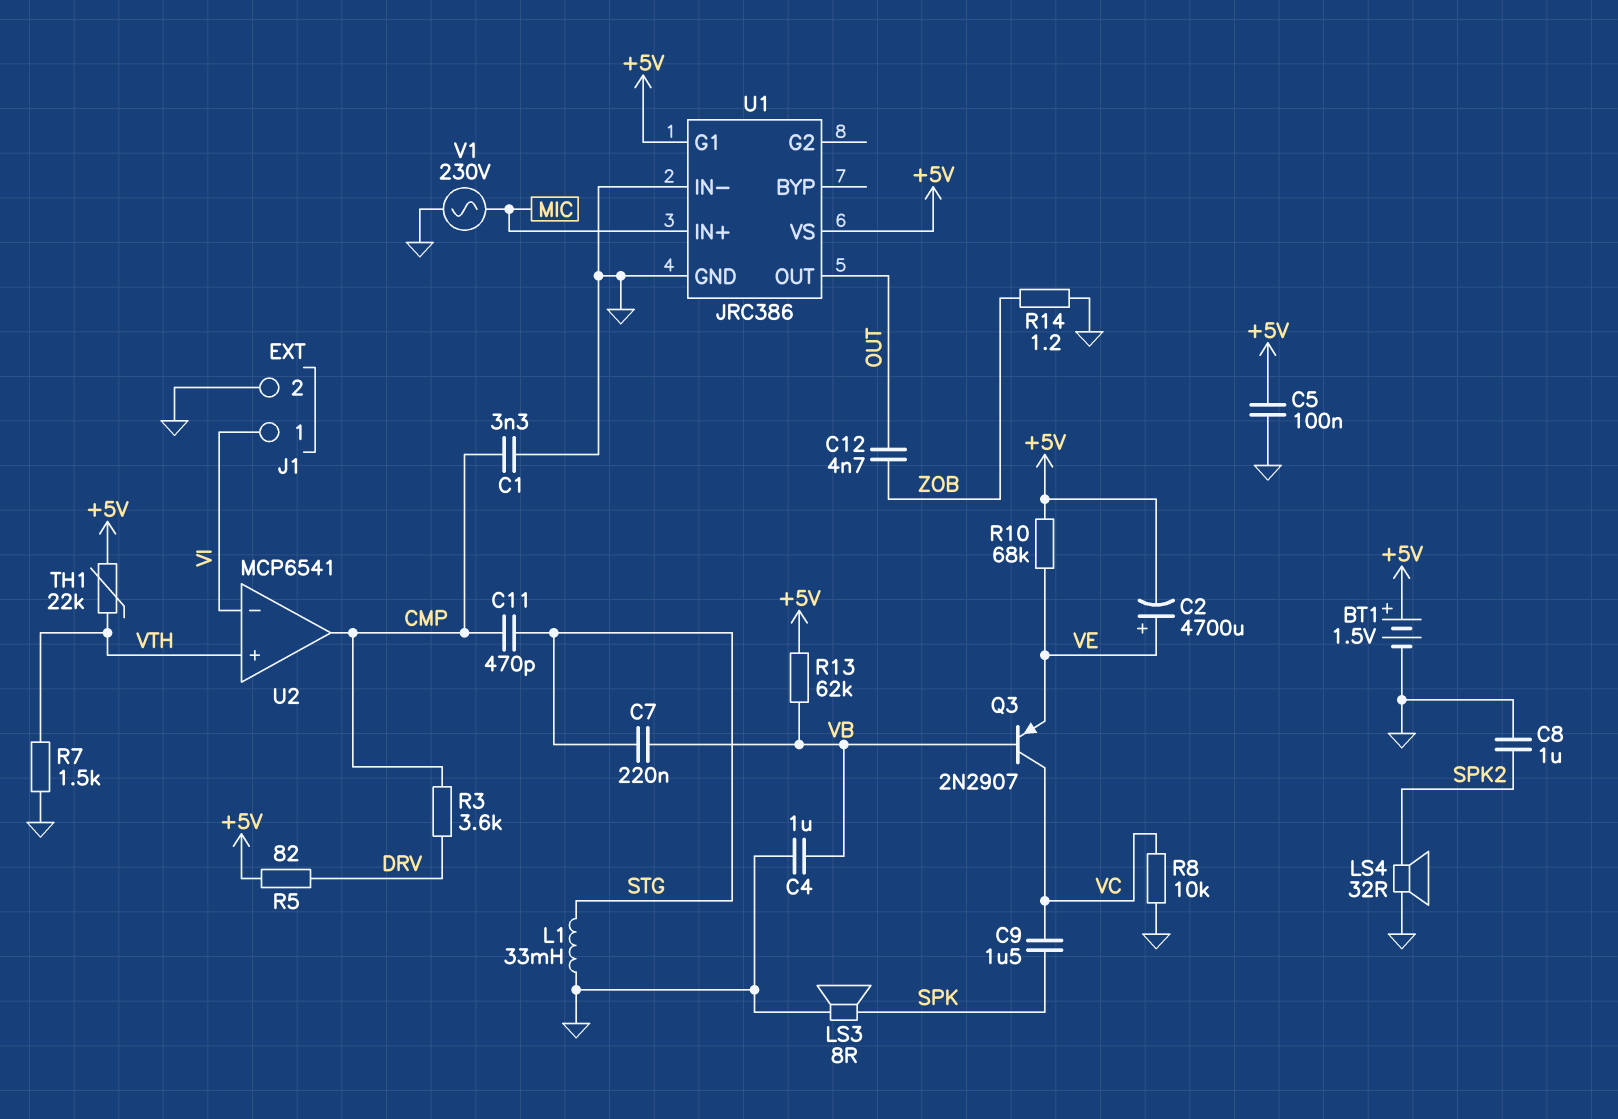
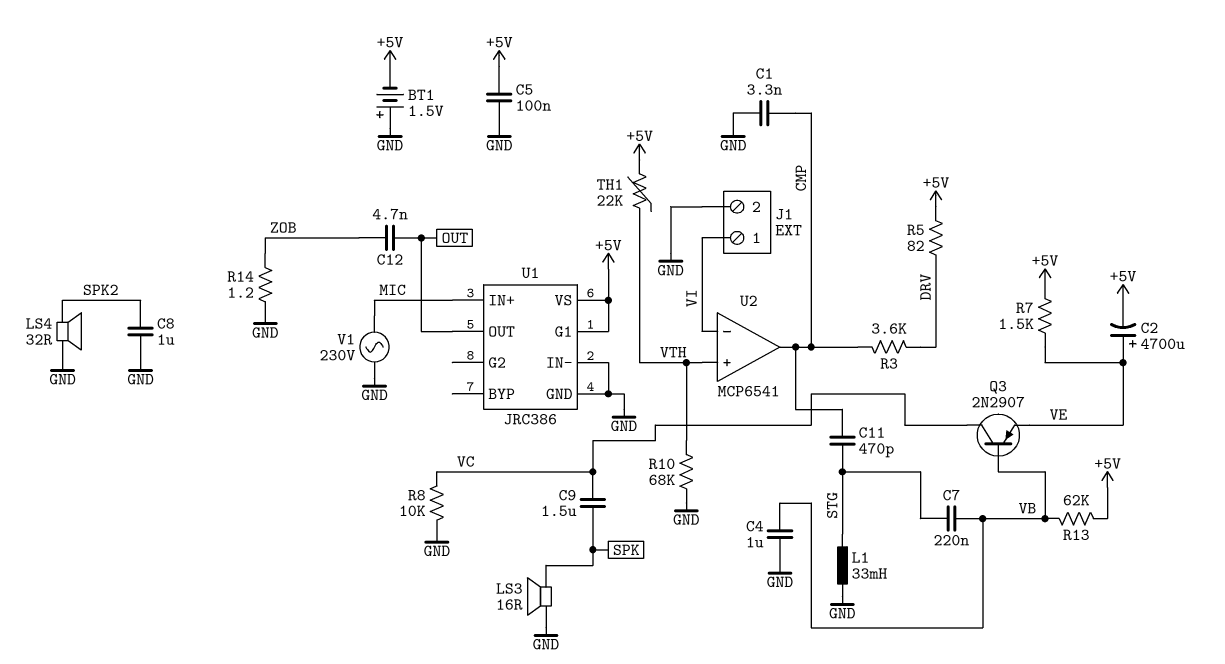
BT1: 1.5V (plus +5V, minus GND) -> 1.5V (plus GND, minus +5V)
LS3: speaker 8R (GND, SPK) -> speaker 16R (GND, SPK)
R7: 1.5k (GND, VTH) -> 1.5k (+5V, VE)
R10: 68k (+5V, VE) -> 68k (GND, VTH)

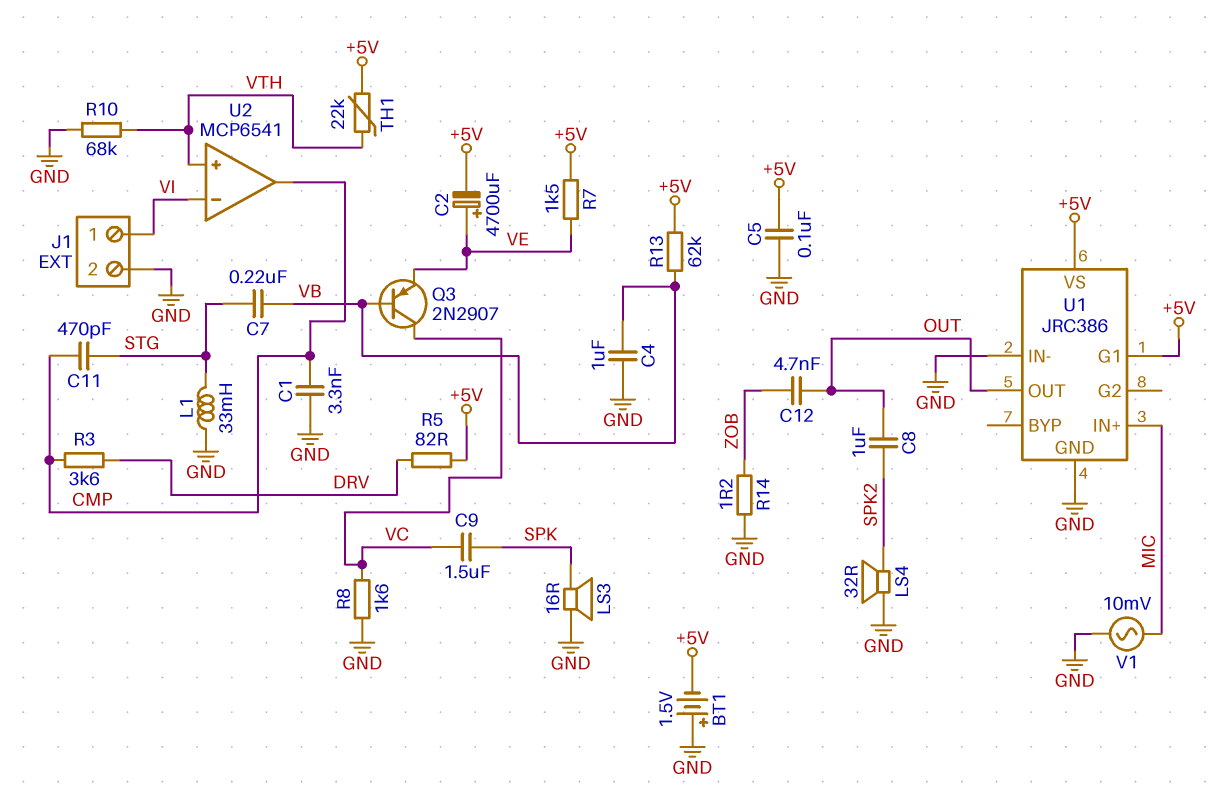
C8: 1uF (GND, SPK2) -> 1uF (OUT, SPK2)
R8: 10k (GND, VC) -> 1.6k (GND, VC)
V1: AC 230V (GND, MIC) -> AC 10mV (GND, MIC)

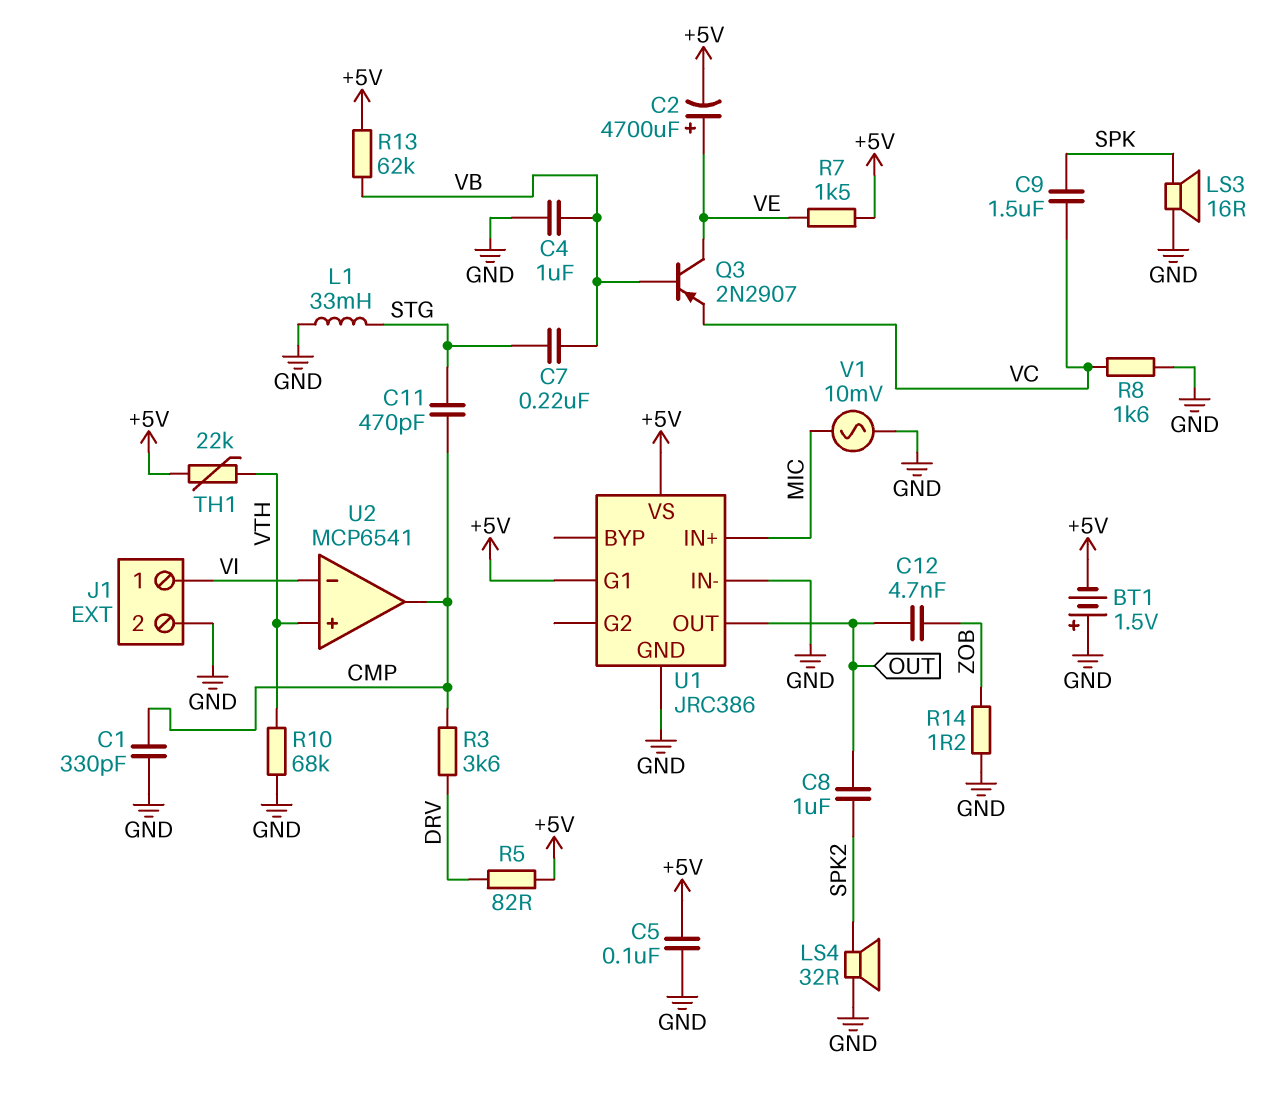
C1: 3.3nF (CMP, GND) -> 330pF (CMP, GND)
Q3: PNP 2N2907 (B VB, C VC, E VE) -> PNP 2N2907 (B VB, C VE, E VC)

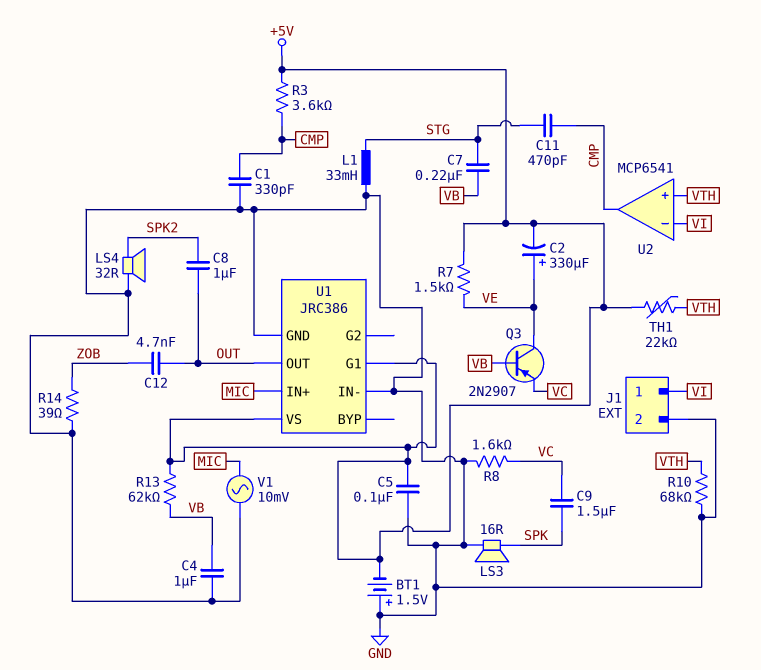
C2: 4700uF (plus VE, minus +5V) -> 330uF (plus VE, minus +5V)
R3: 3.6k (CMP, DRV) -> 3.6k (+5V, CMP)
R5: 82 (+5V, DRV) -> none
R14: 1.2 (GND, ZOB) -> 39 (GND, ZOB)

